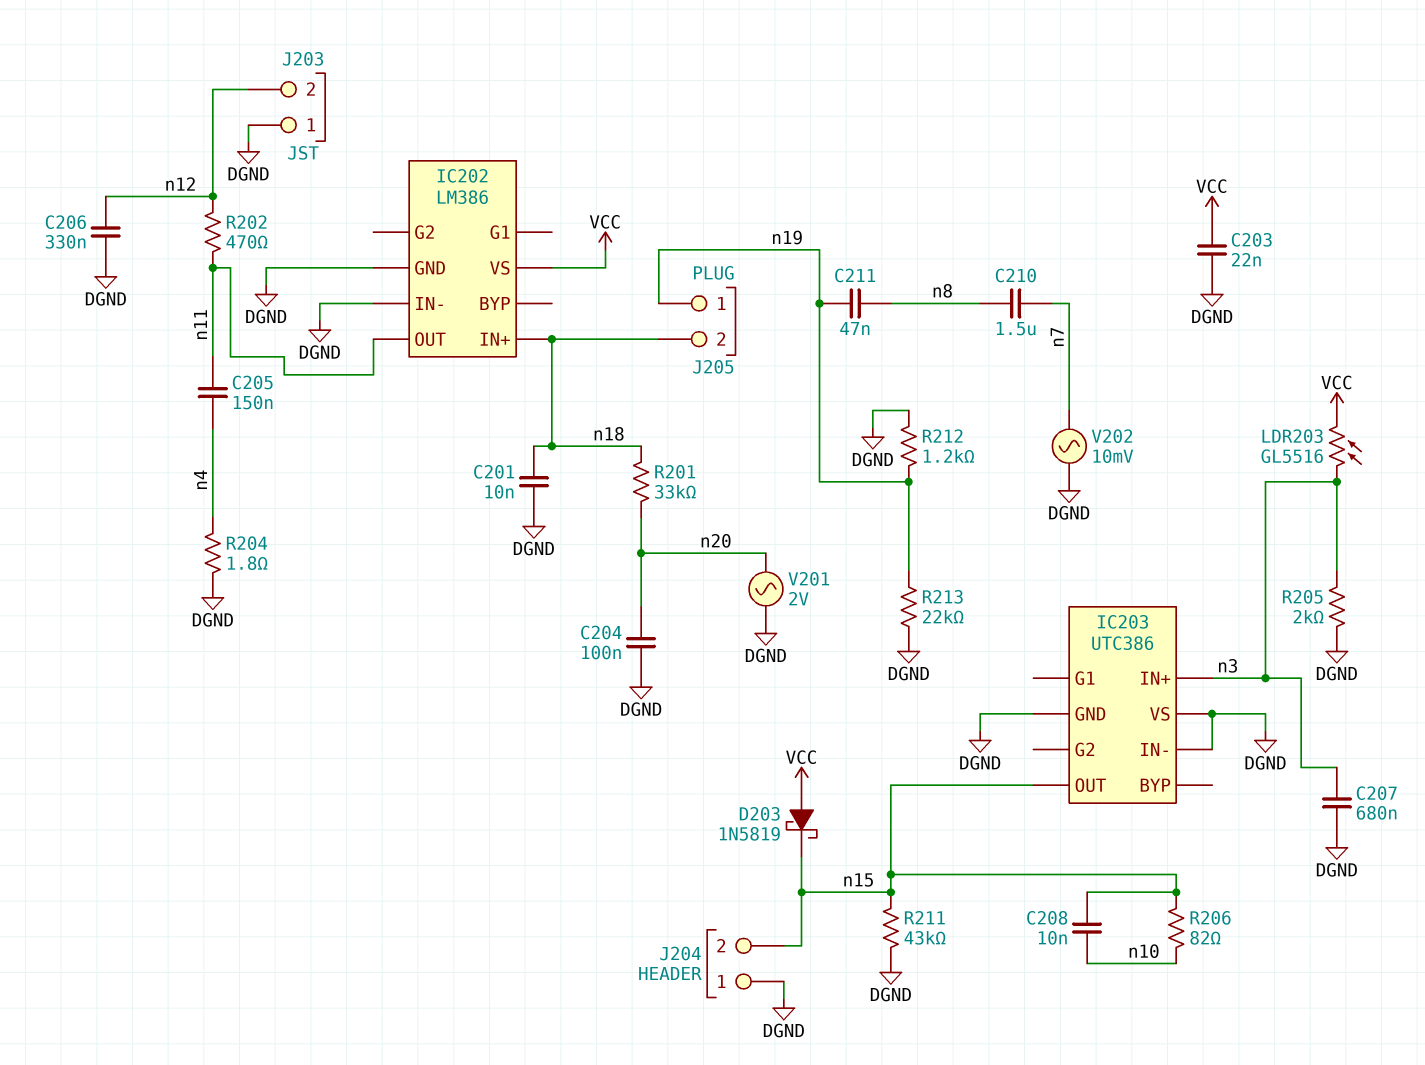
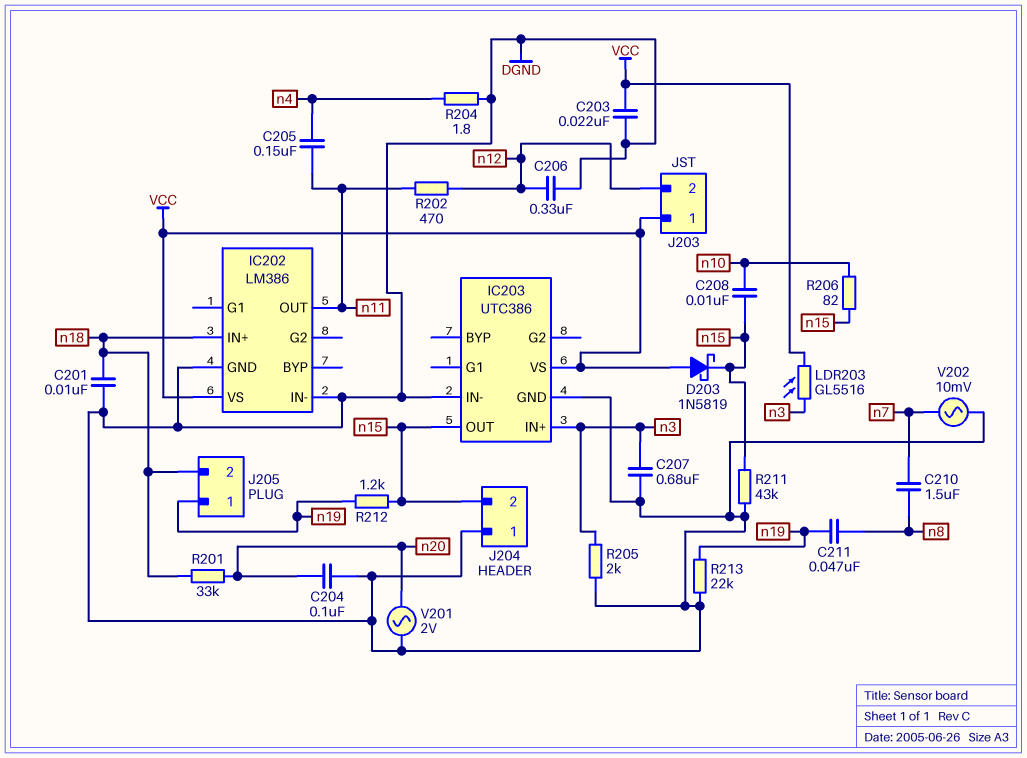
IC203 pin VS: DGND -> VCC
J203 pin 1: DGND -> VCC
R212: 1.2k (DGND, n19) -> 1.2k (n15, n19)

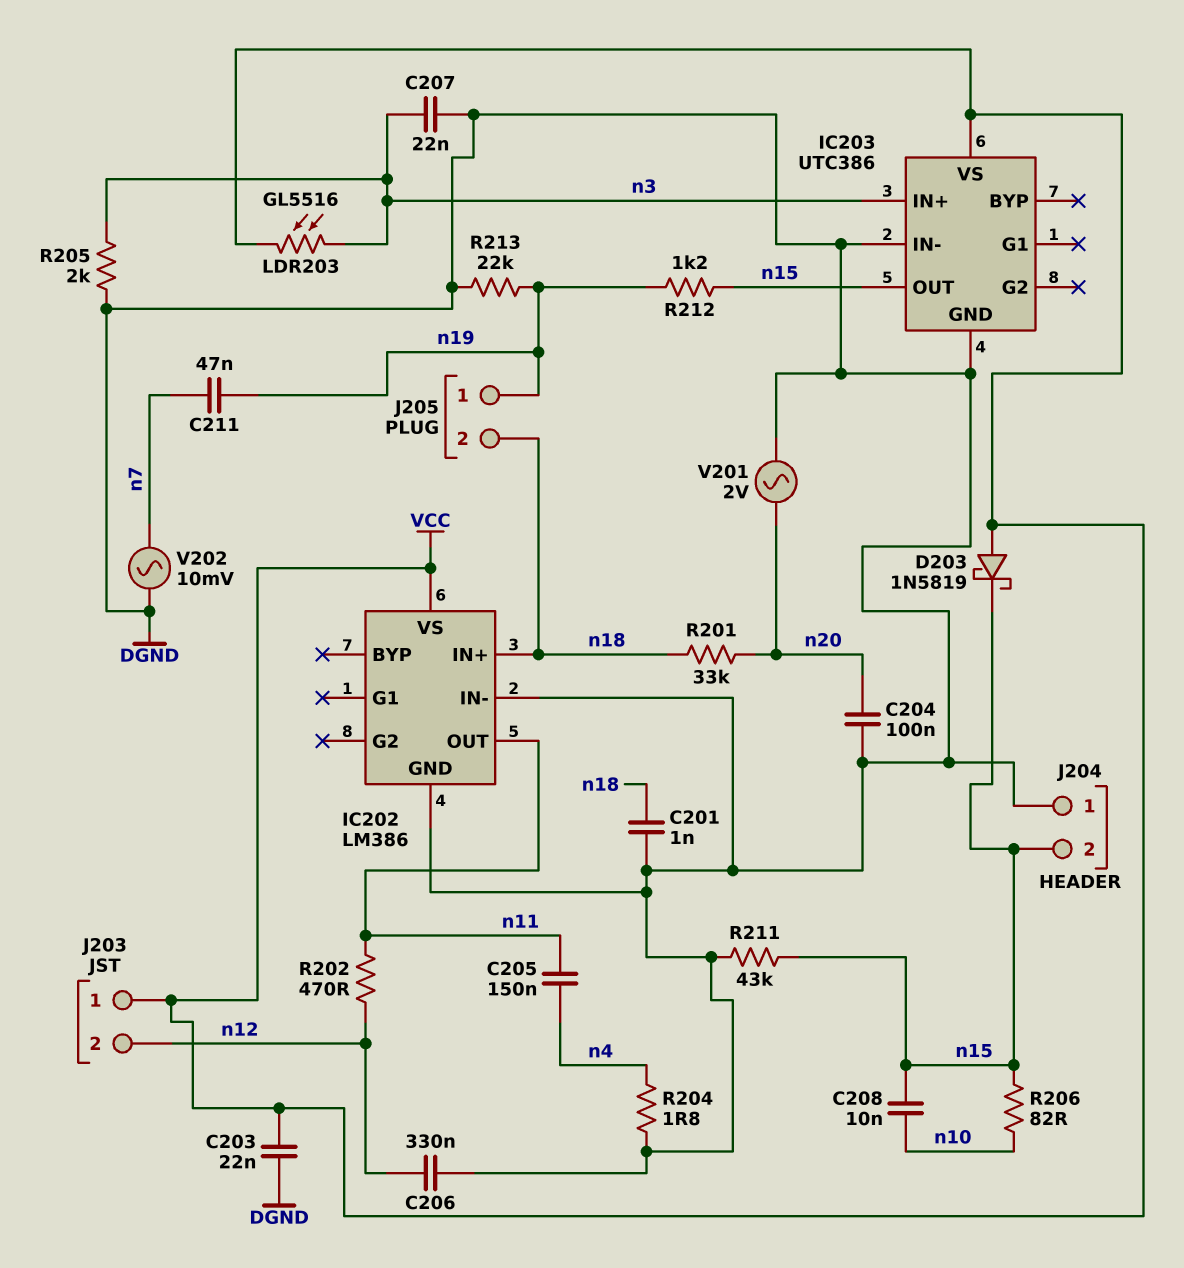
C201: 10nF (DGND, n18) -> 1nF (DGND, n18)
C207: 680nF (DGND, n3) -> 22nF (DGND, n3)
C210: 1.5uF (n7, n8) -> none
C211: 47nF (n8, n19) -> 47nF (n7, n19)

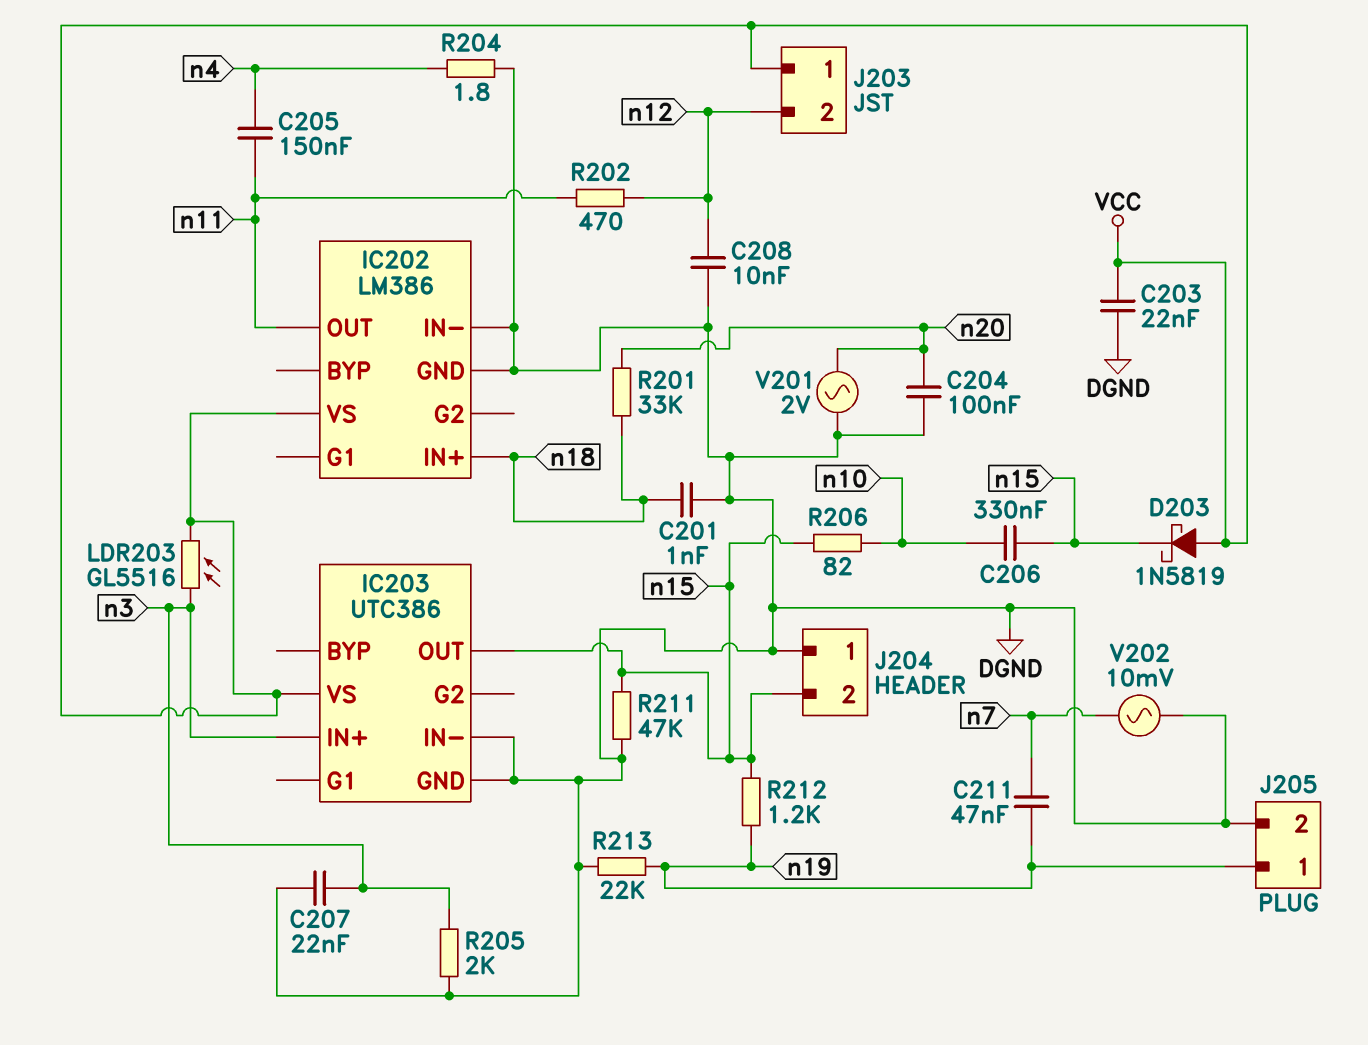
C206: 330nF (DGND, n12) -> 330nF (n10, n15)
C208: 10nF (n10, n15) -> 10nF (DGND, n12)
J205 pin 2: n18 -> DGND
R211: 43k (DGND, n15) -> 47k (DGND, n15)

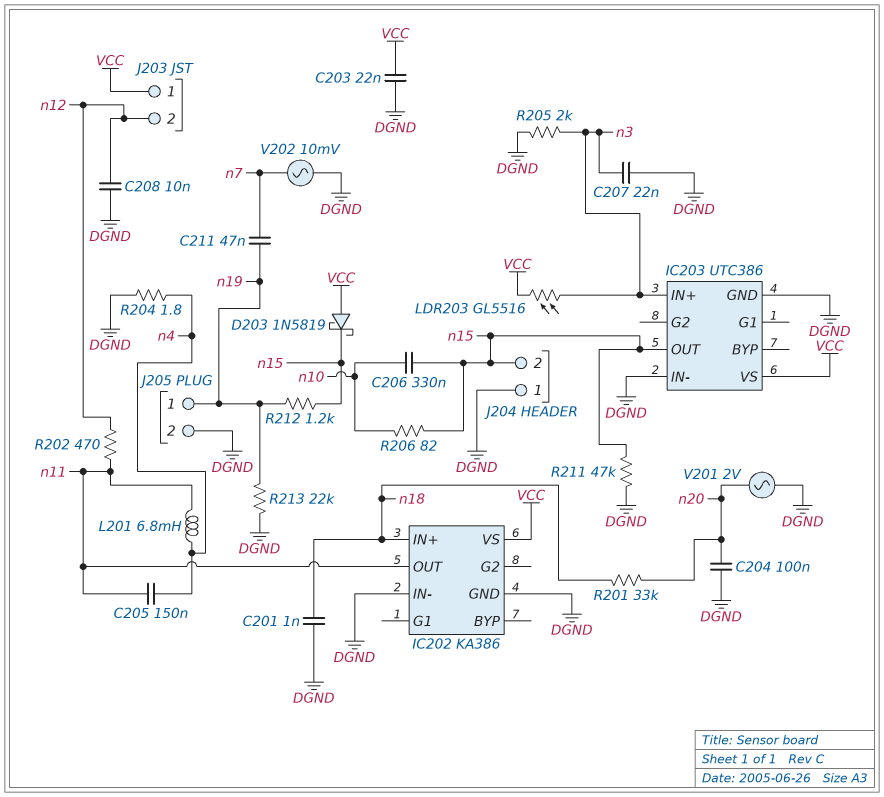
IC202: LM386 -> KA386
L201: none -> 6.8mH (n4, n11)

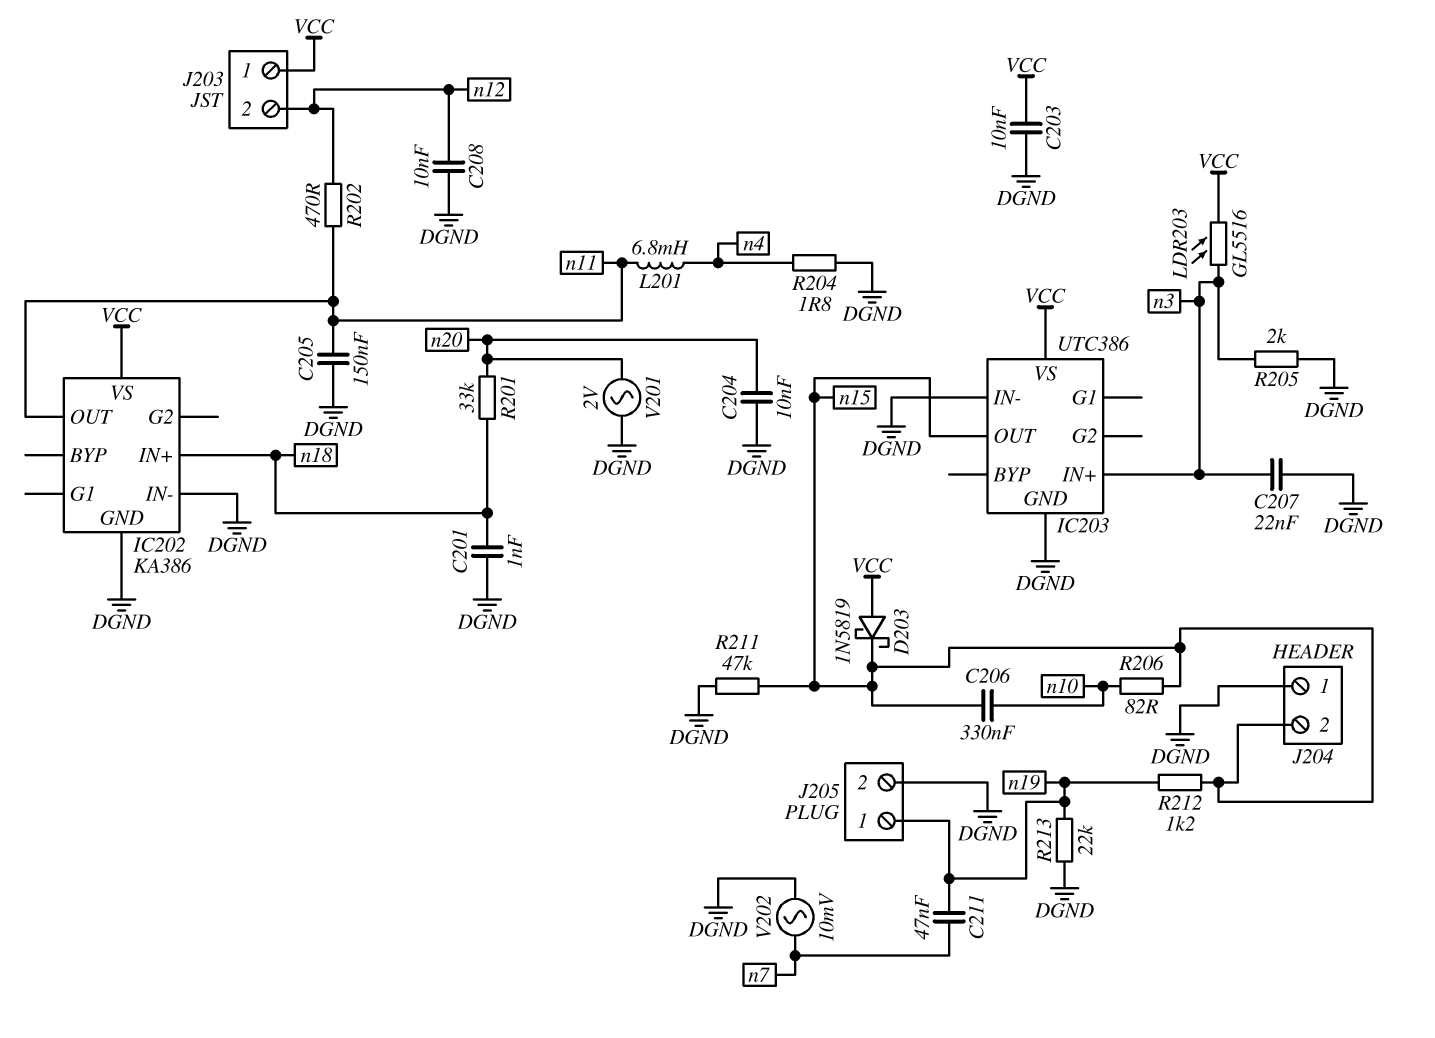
C203: 22nF (DGND, VCC) -> 10nF (DGND, VCC)
C204: 100nF (DGND, n20) -> 10nF (DGND, n20)
C205: 150nF (n4, n11) -> 150nF (DGND, n11)

